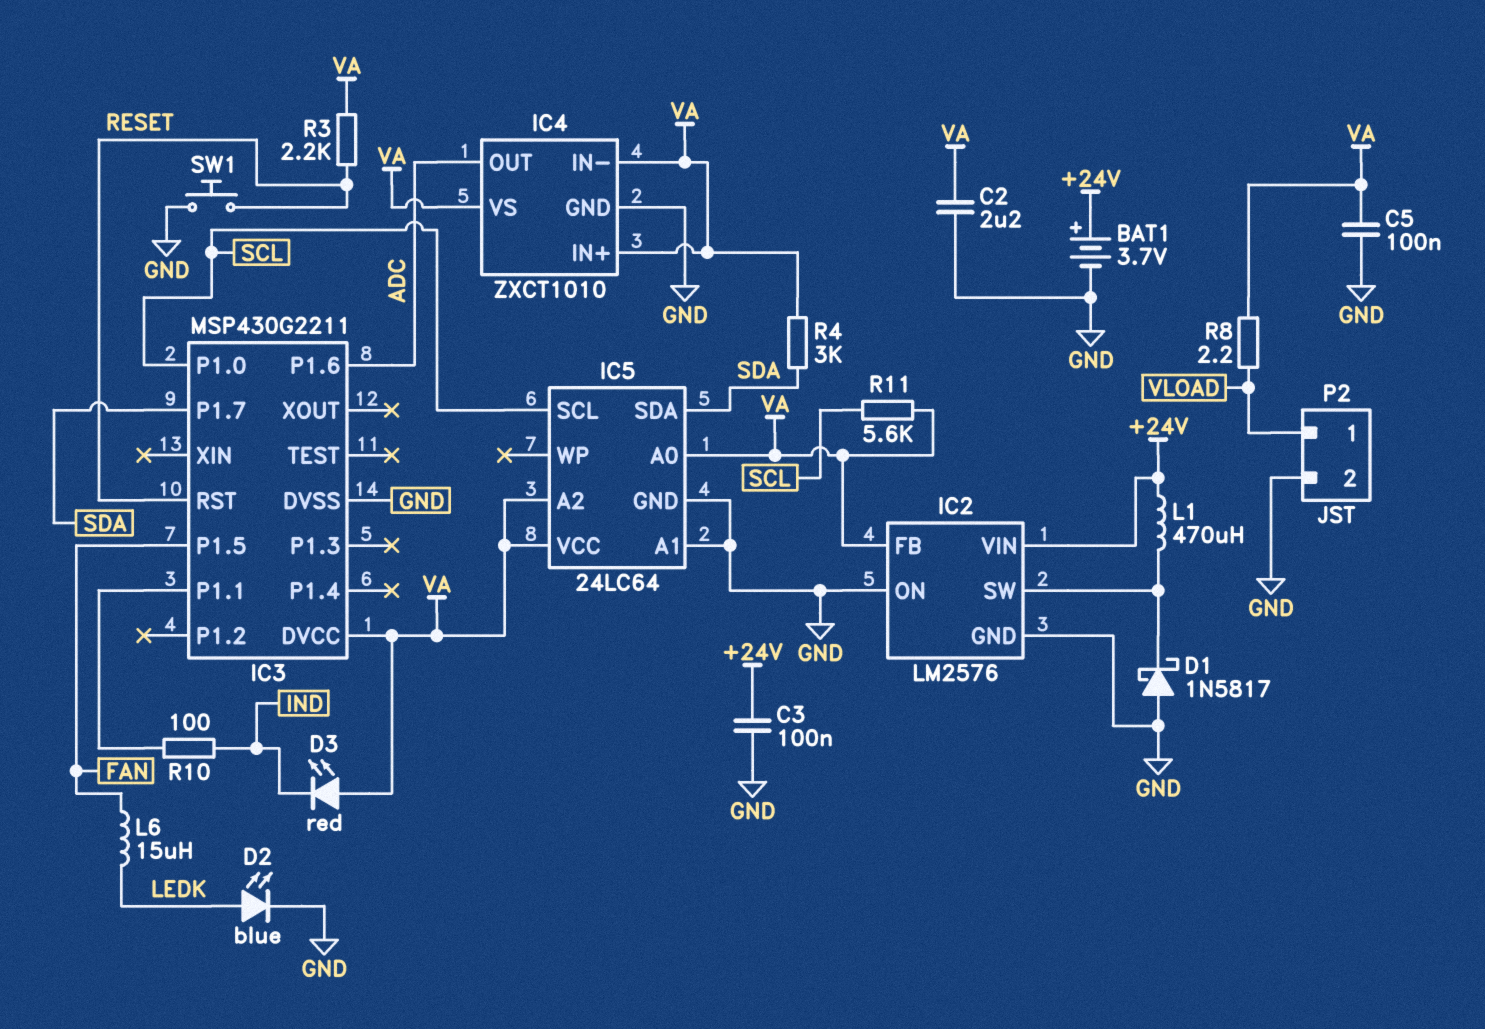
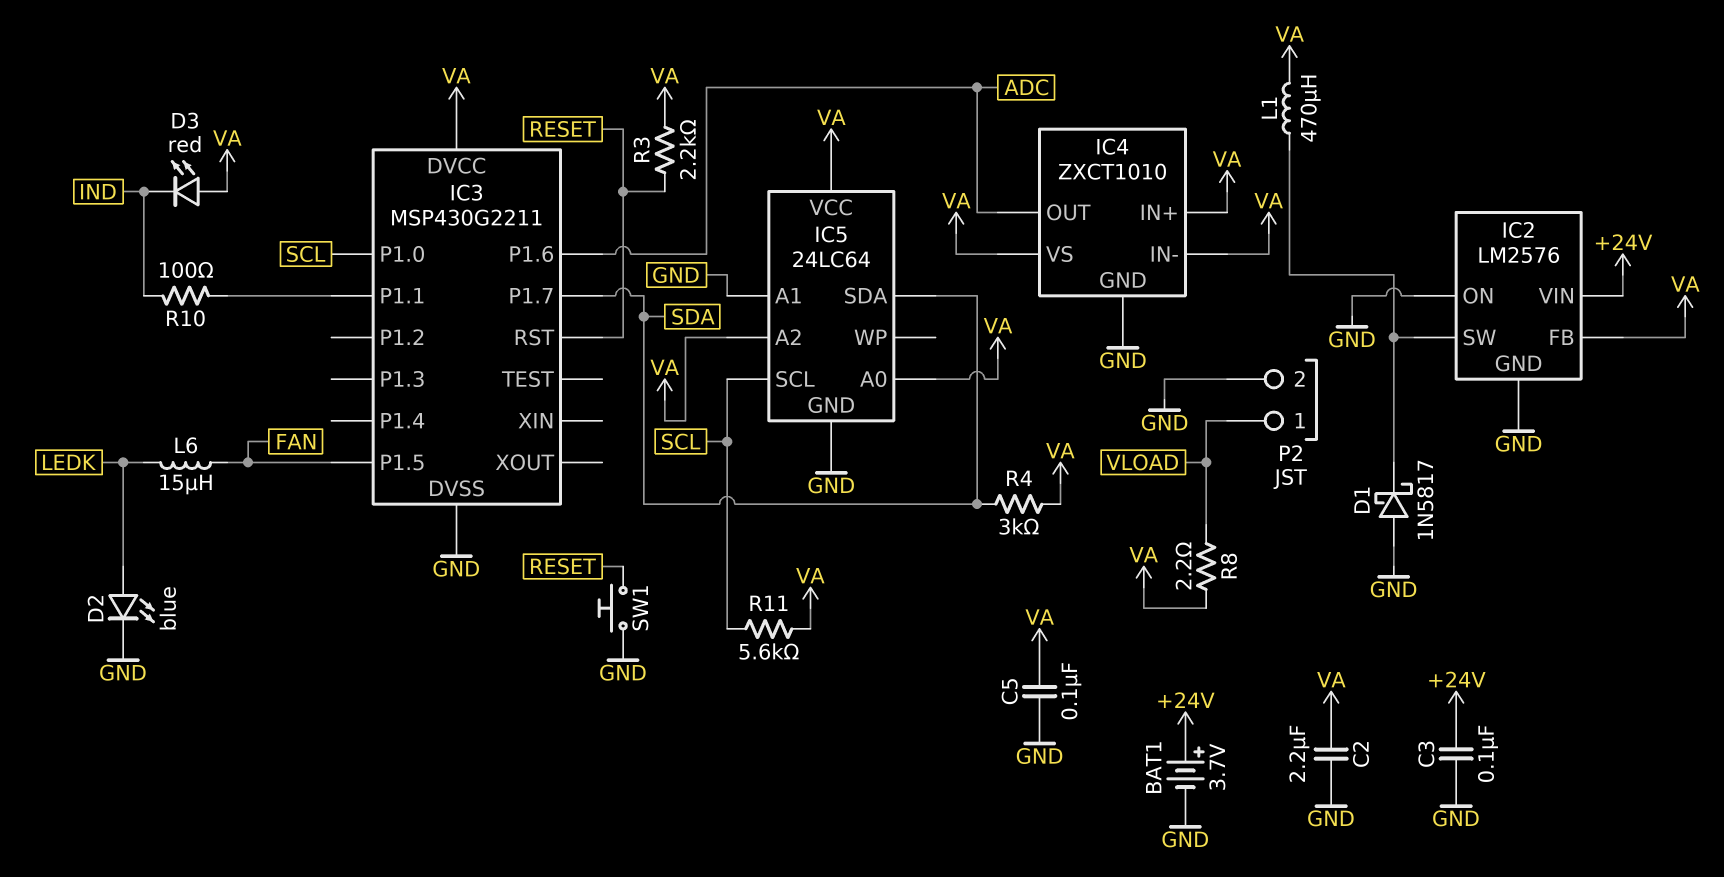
L1: 470uH (+24V, IC2/SW) -> 470uH (IC2/SW, VA)

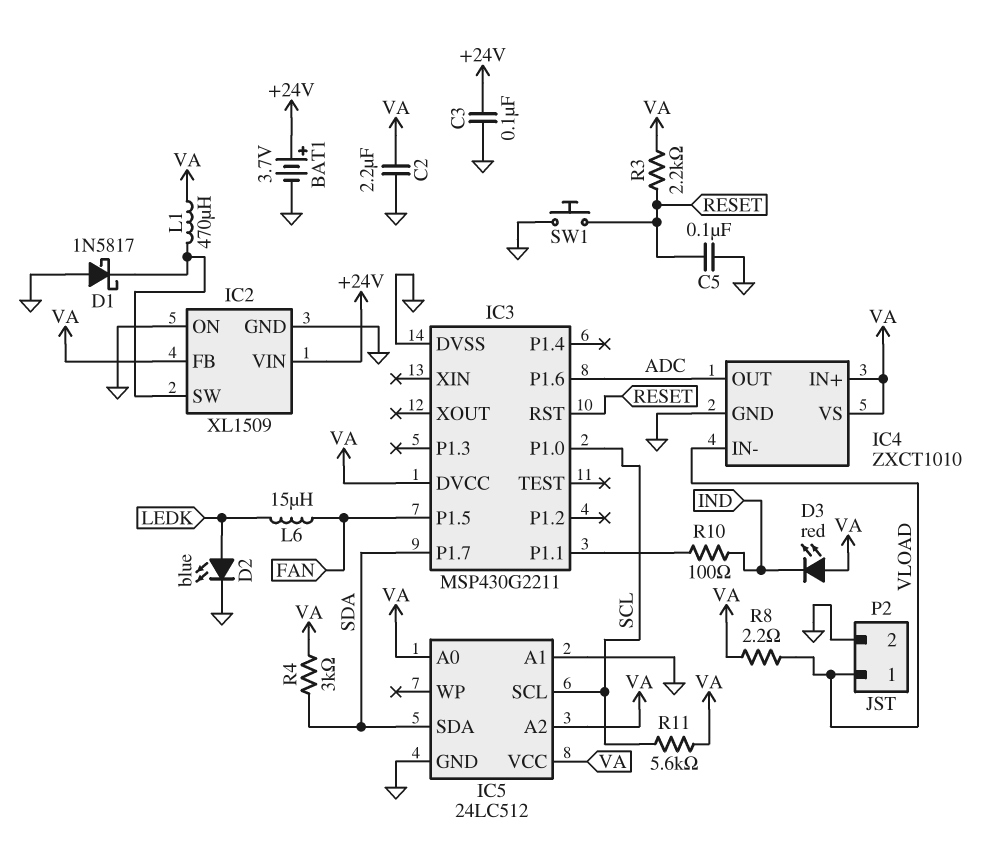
C5: 100nF (GND, VA) -> 100nF (GND, RESET)
IC2: LM2576 -> XL1509
IC4 pin IN-: VA -> VLOAD
IC5: 24LC64 -> 24LC512

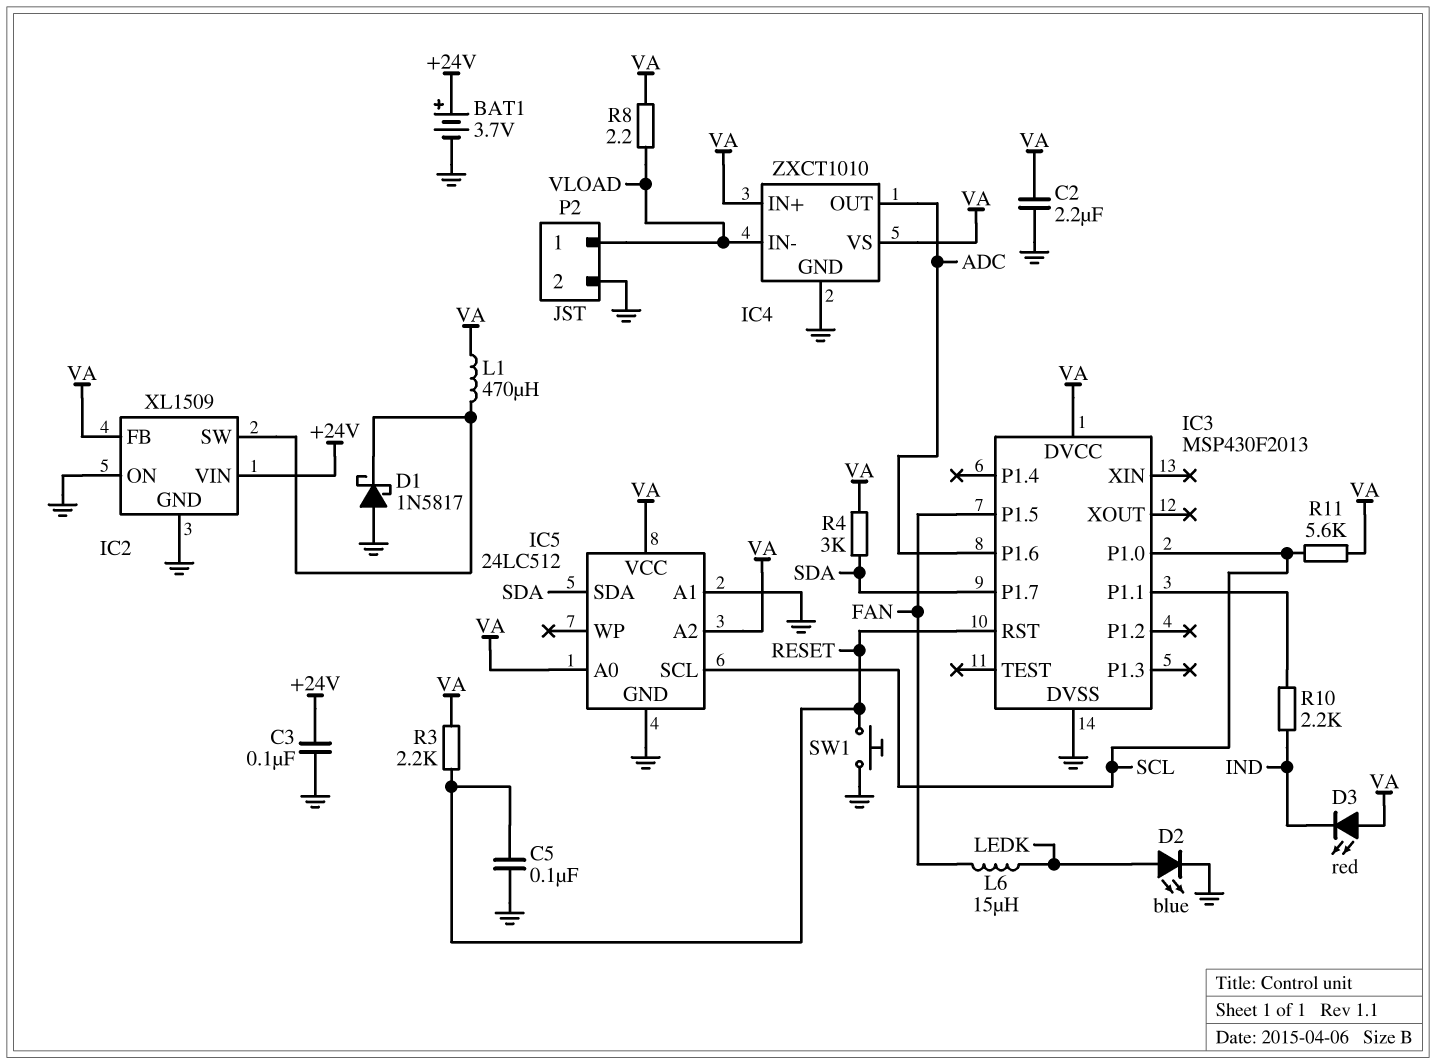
IC3: MSP430G2211 -> MSP430F2013
R10: 100 (IC3/P1.1, IND) -> 2.2k (IC3/P1.1, IND)

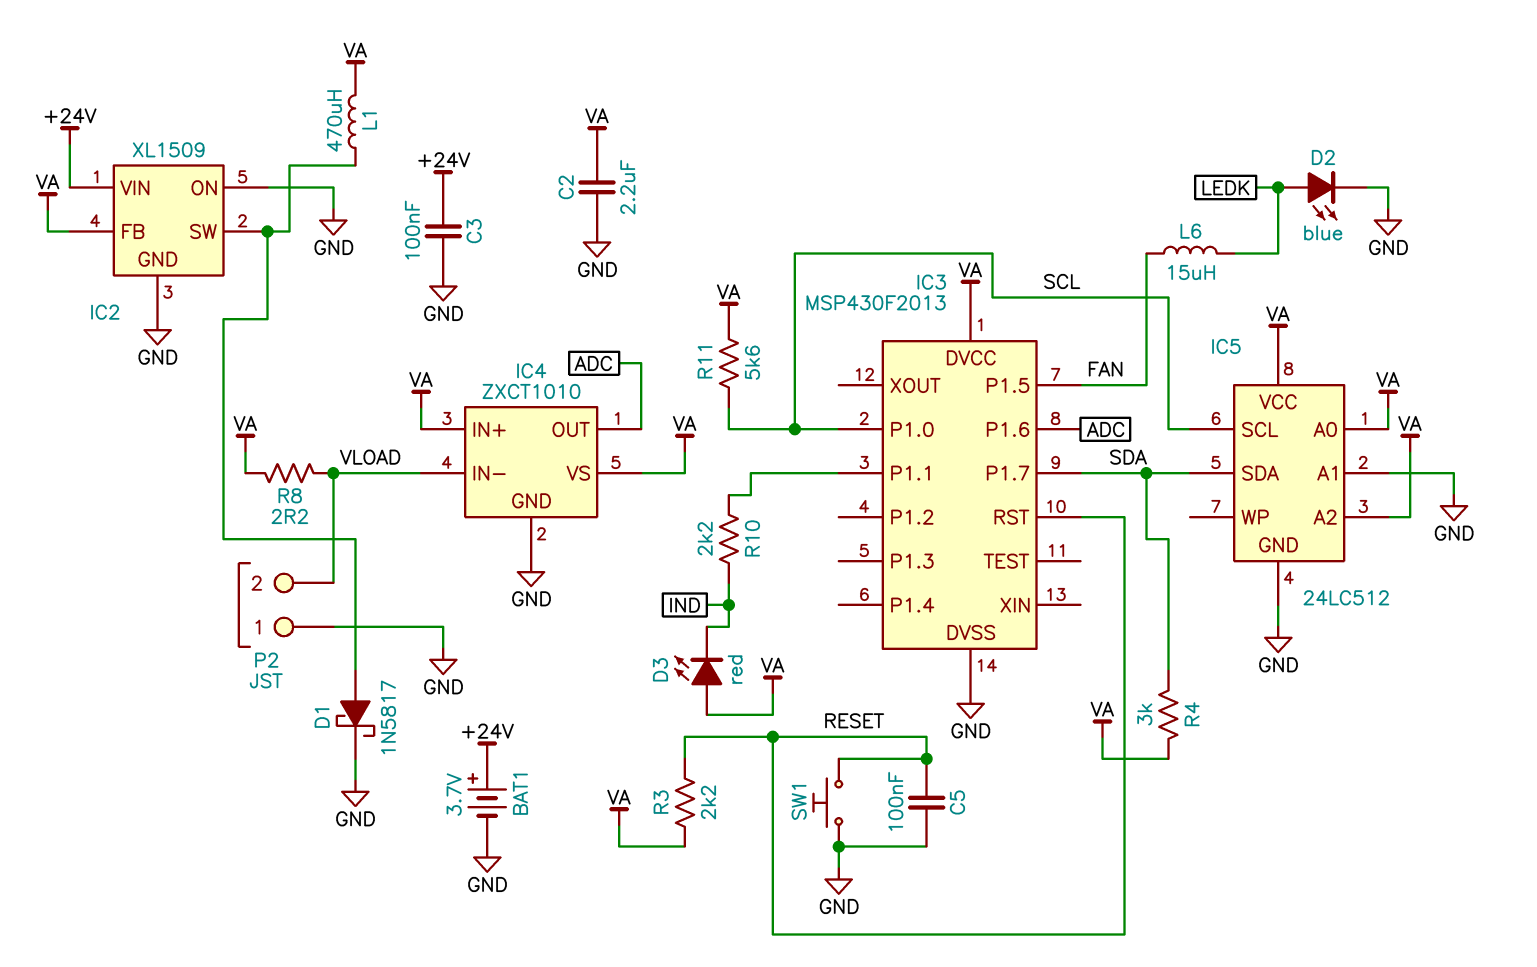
D1: schottky 1N5817 (A GND, K IC2/SW) -> schottky 1N5817 (A IC2/SW, K GND)
P2 pin 1: VLOAD -> GND
P2 pin 2: GND -> VLOAD

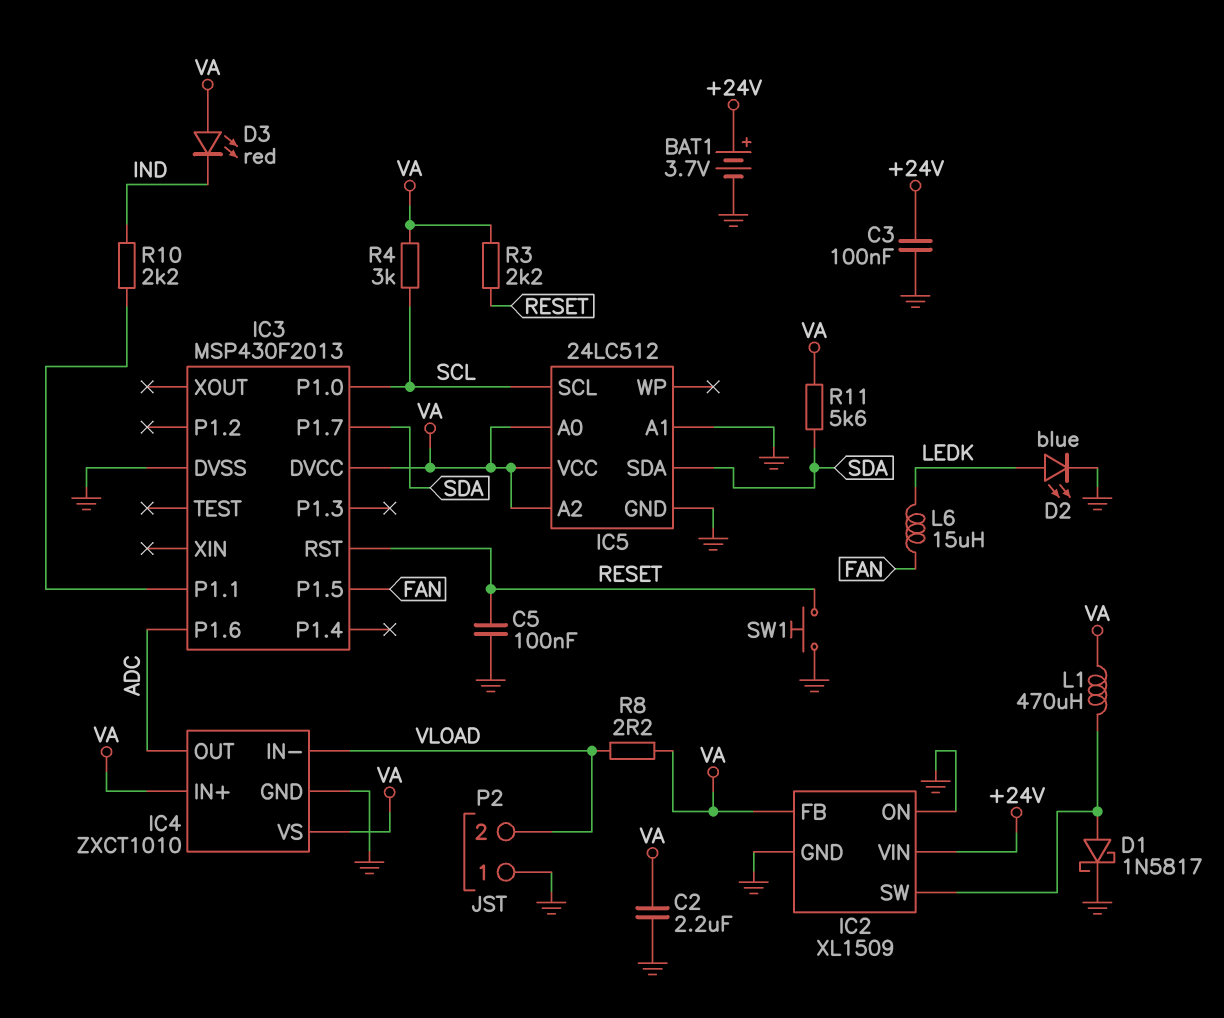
R4: 3k (SDA, VA) -> 3k (SCL, VA)
R11: 5.6k (SCL, VA) -> 5.6k (SDA, VA)

